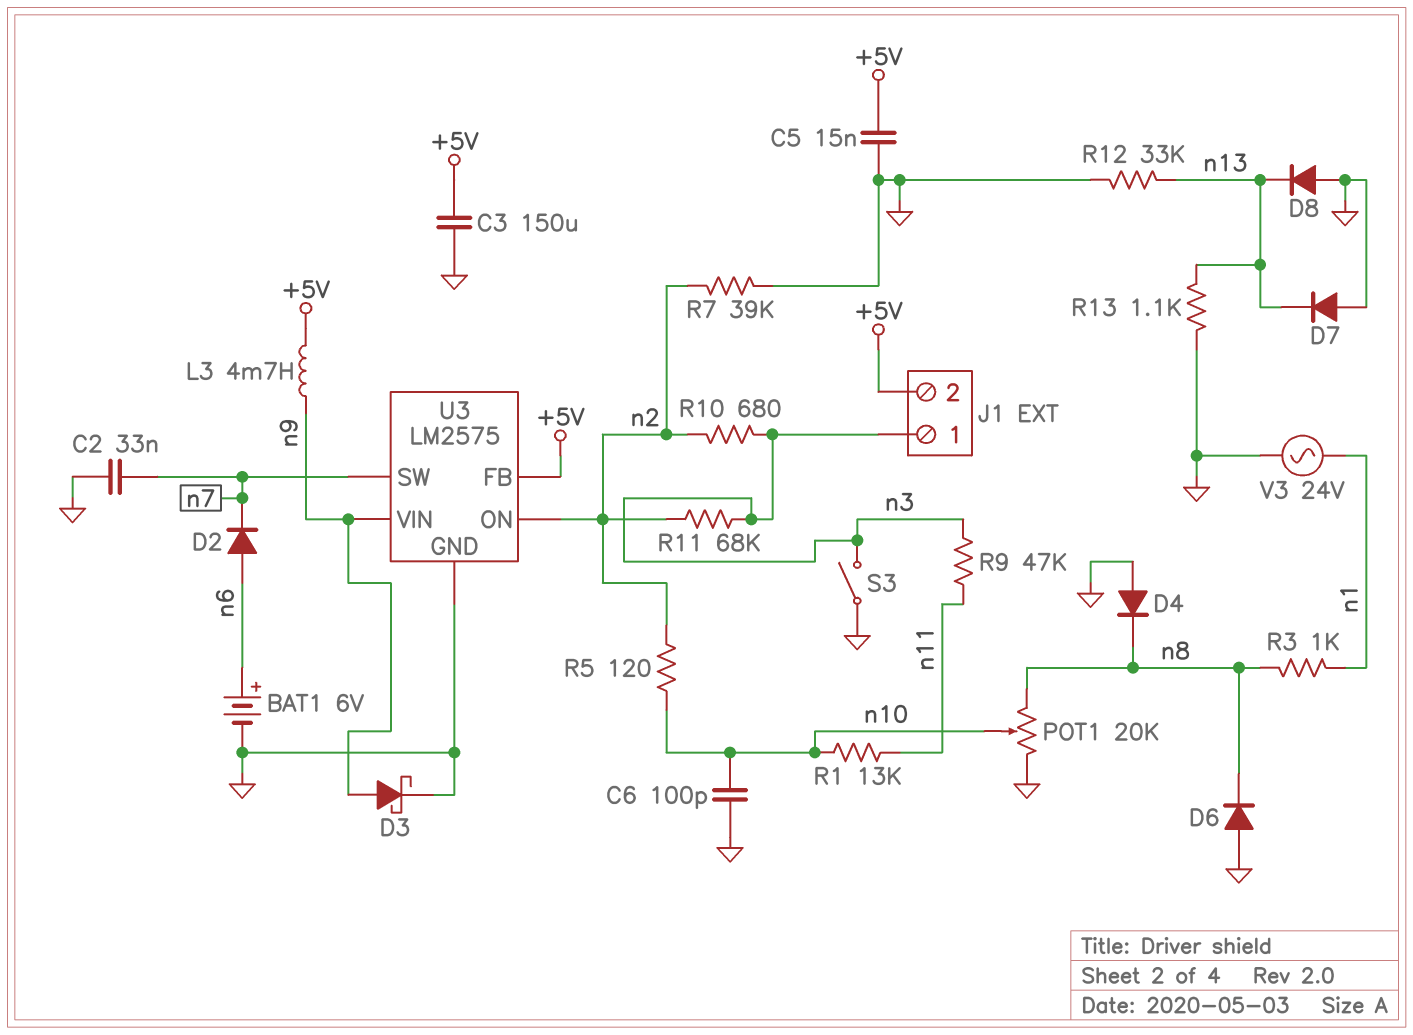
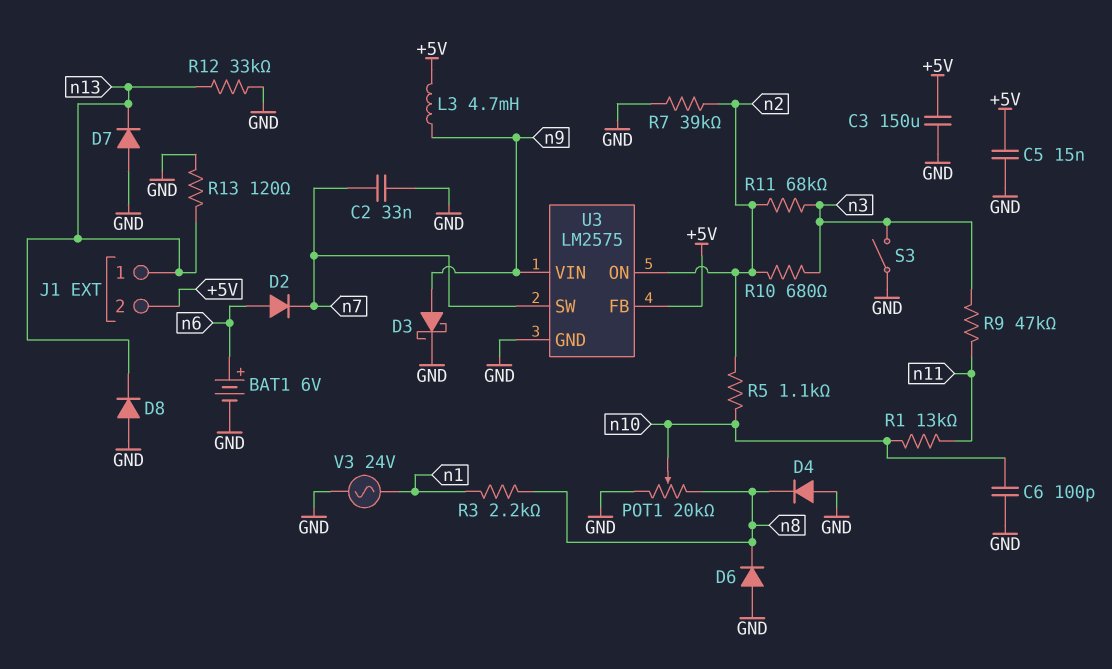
J1 pin 1: n3 -> n13
R3: 1k (n1, n8) -> 2.2k (n1, n8)
R5: 120 (n2, n10) -> 1.1k (n2, n10)
R13: 1.1k (GND, n13) -> 120 (GND, n13)

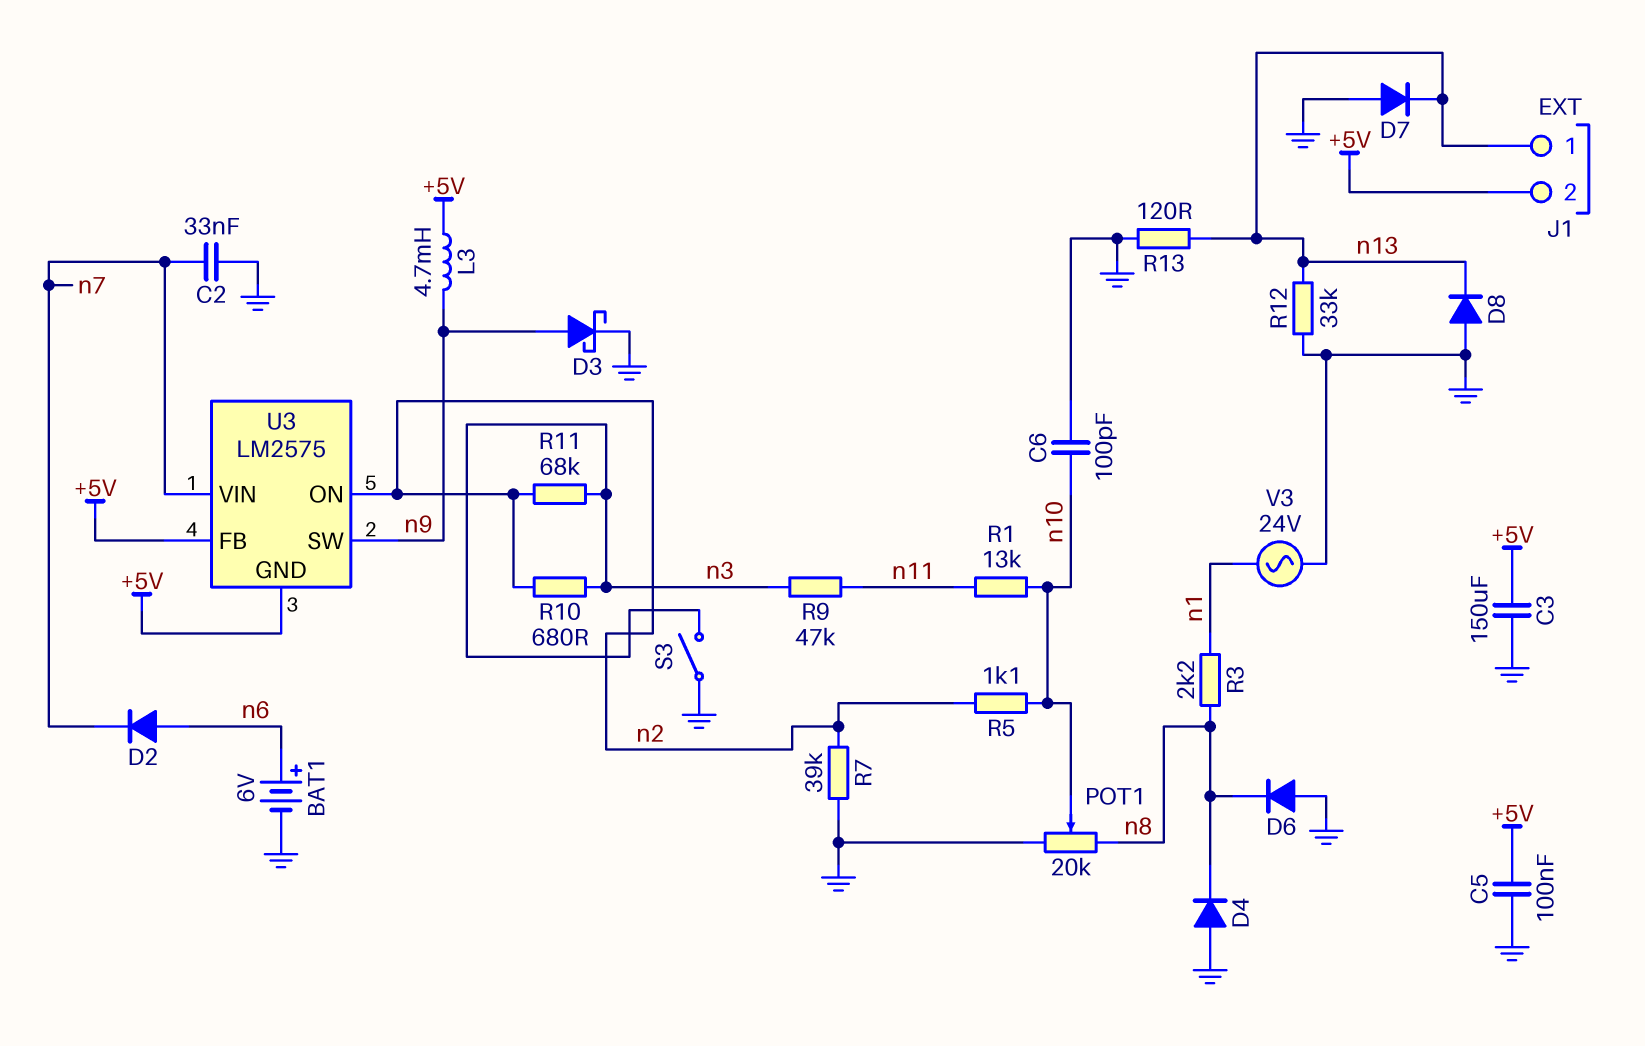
C5: 15nF (+5V, GND) -> 100nF (+5V, GND)
U3 pin GND: GND -> +5V
U3 pin SW: n7 -> n9
U3 pin VIN: n9 -> n7

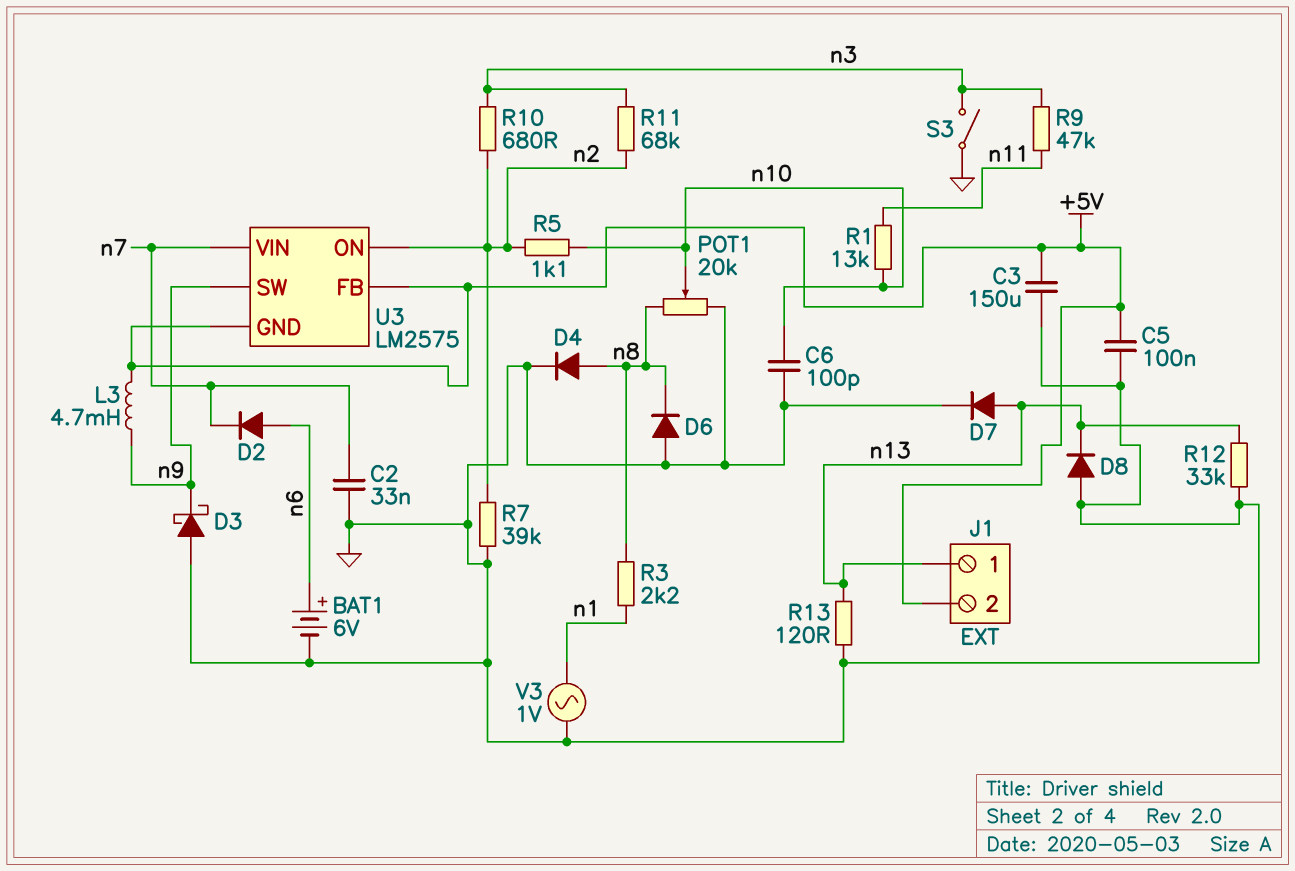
D3: schottky (A n9, K GND) -> schottky (A GND, K n9)
D4: diode (A GND, K n8) -> diode (A n8, K GND)
D7: diode (A GND, K n13) -> diode (A n13, K GND)
V3: AC 24V (GND, n1) -> AC 1V (GND, n1)

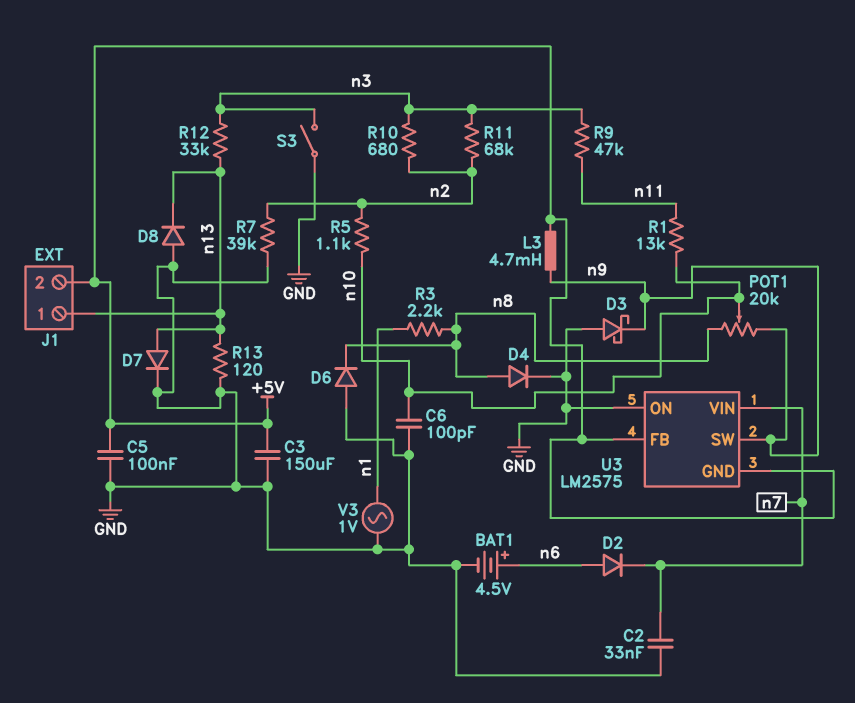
BAT1: 6V (plus n6, minus GND) -> 4.5V (plus n6, minus GND)
POT1: 20k (GND, n8, wiper n10) -> 20k (n8, n9, wiper n10)
R12: 33k (GND, n13) -> 33k (n3, n13)
U3 pin ON: n2 -> GND

